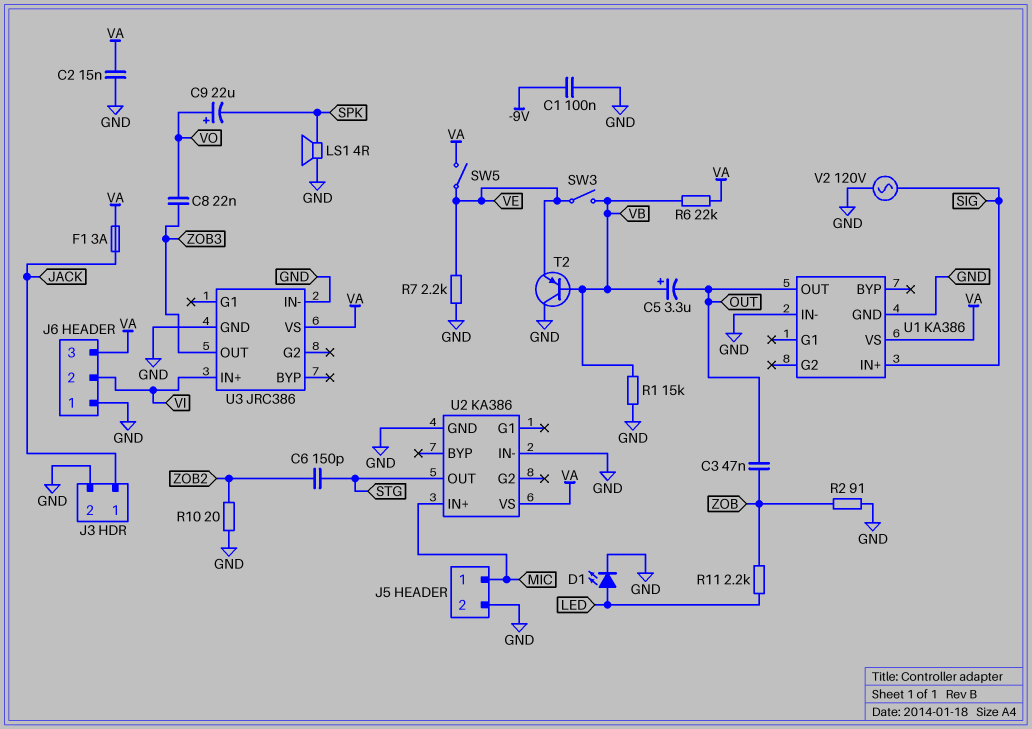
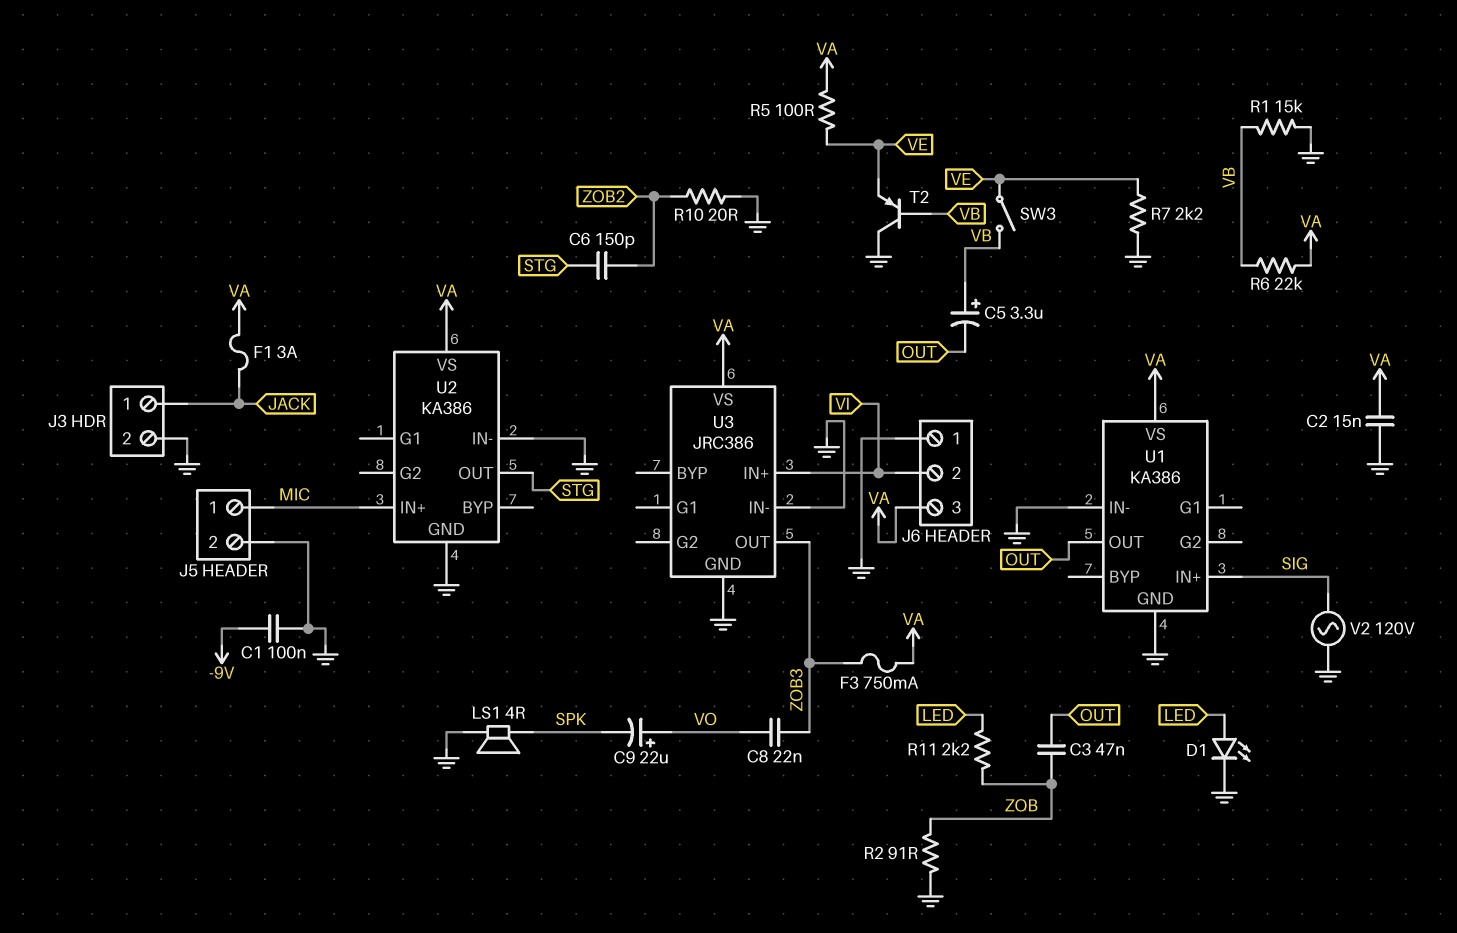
F3: none -> 750mA (VA, ZOB3)
R5: none -> 100 (VA, VE)
SW5: switch (VA, VE) -> none

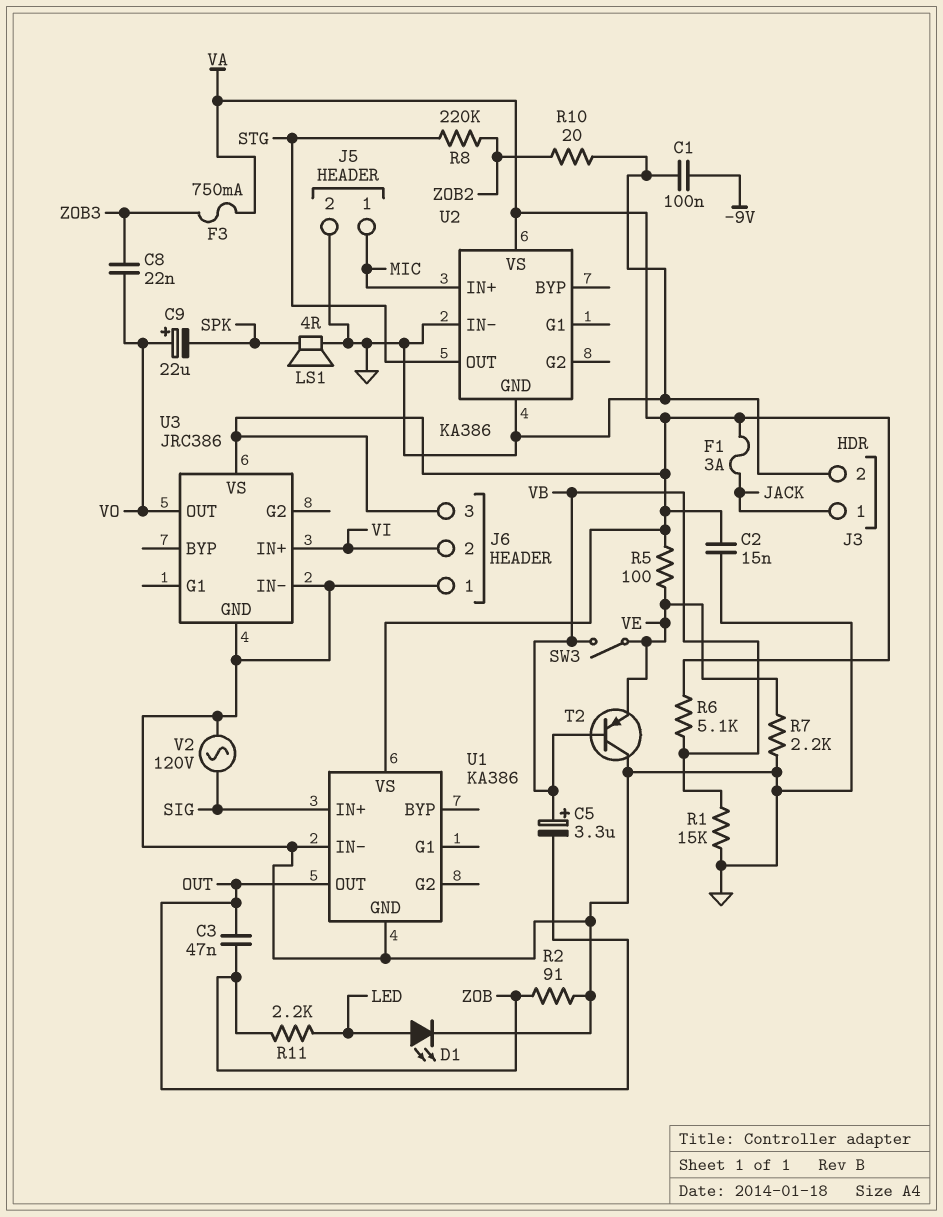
C6: 150pF (STG, ZOB2) -> none
R6: 22k (VA, VB) -> 5.1k (VA, VB)
R8: none -> 220k (STG, ZOB2)
U3 pin OUT: ZOB3 -> VO

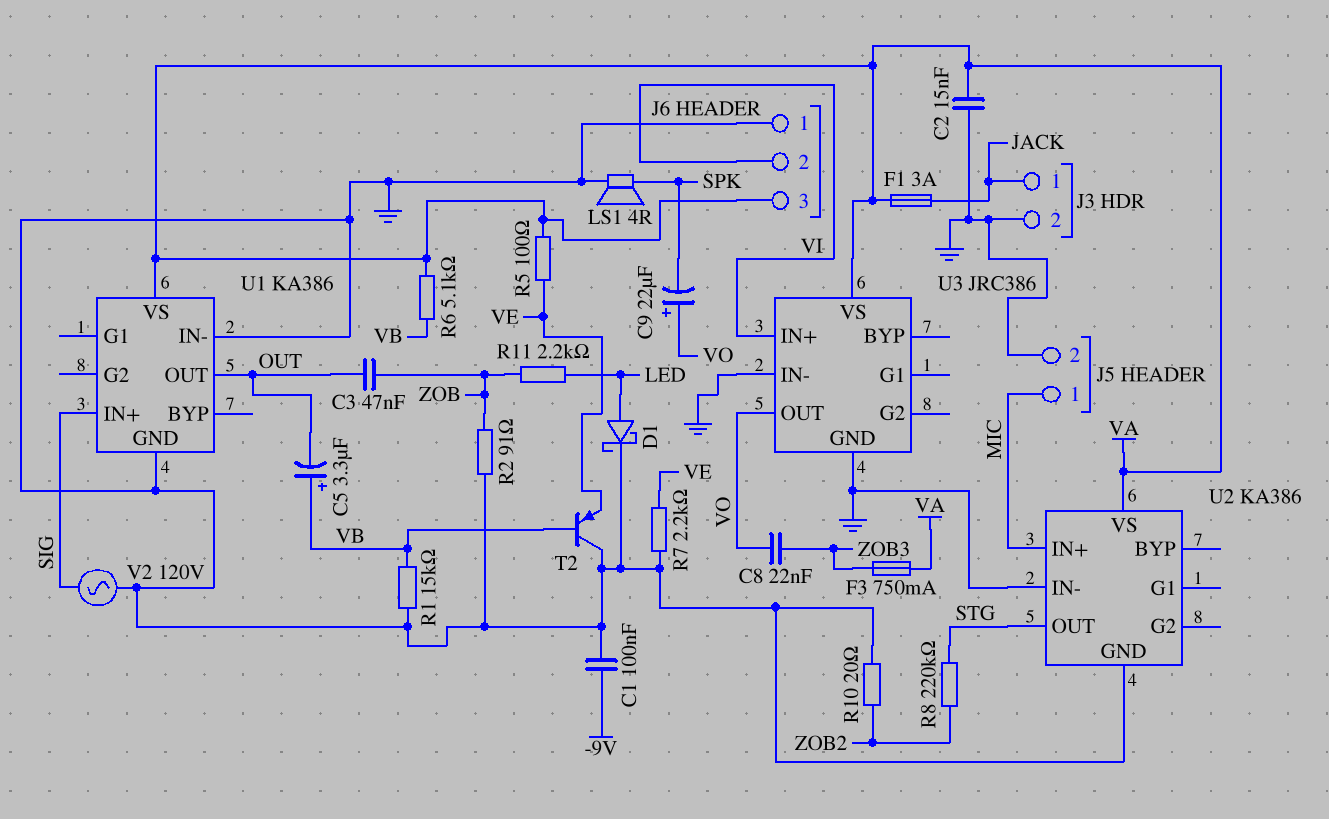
D1: LED (A LED, K GND) -> schottky (A LED, K GND)
SW3: switch (VB, VE) -> none

